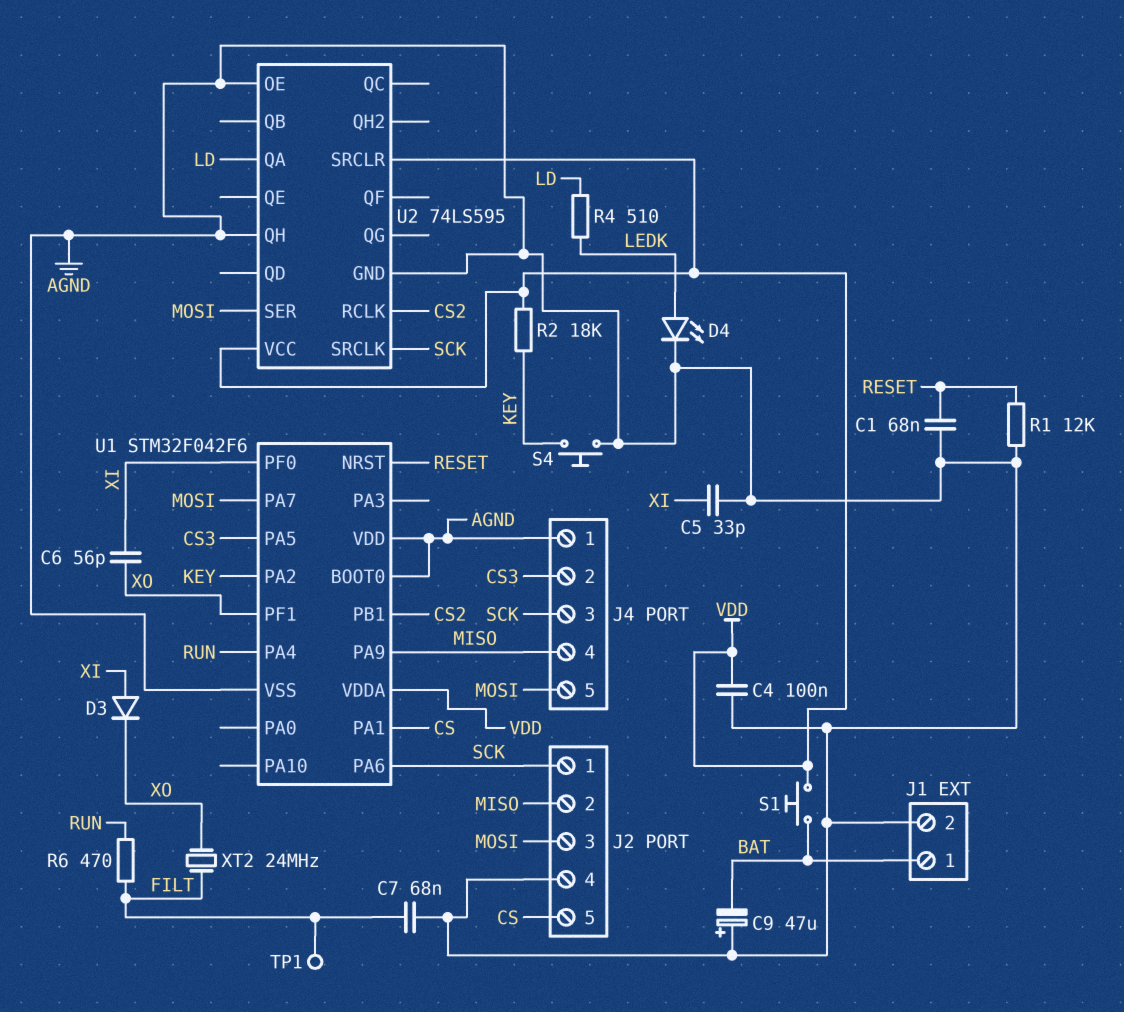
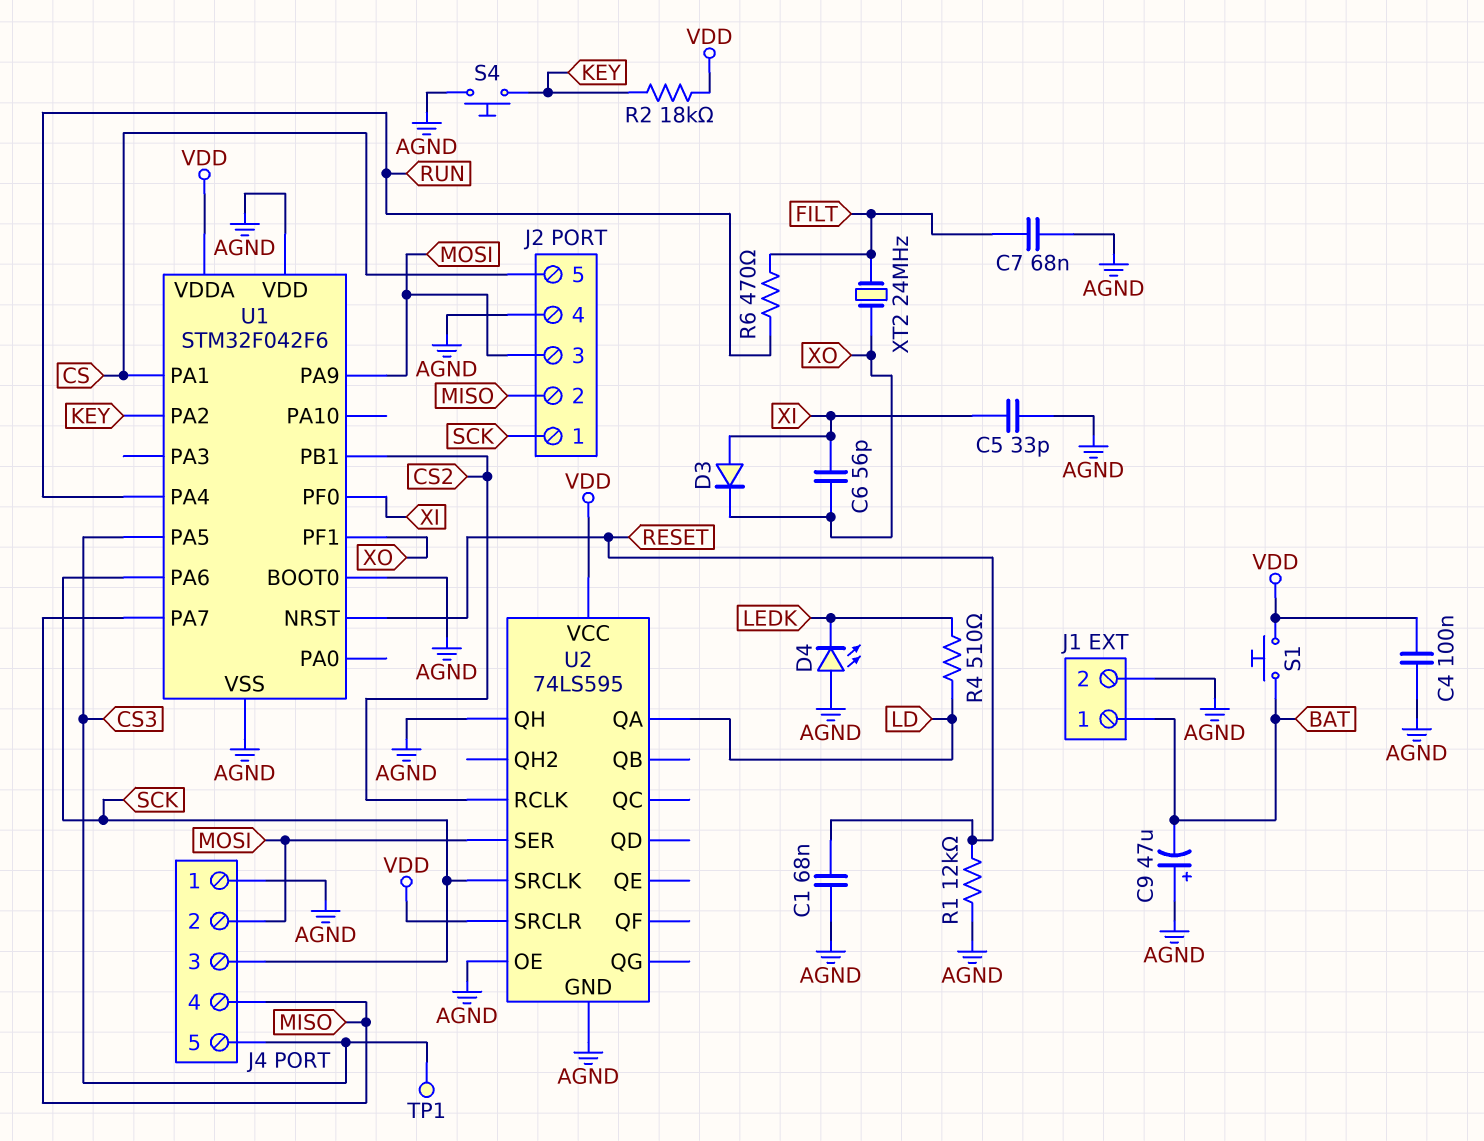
D4: LED (A LEDK, K AGND) -> LED (A AGND, K LEDK)
J4 pin 2: CS3 -> MOSI
J4 pin 5: MOSI -> CS3
TP1: test point (FILT) -> test point (CS3)
U1 pin PA7: MOSI -> MISO
U1 pin PA9: MISO -> MOSI

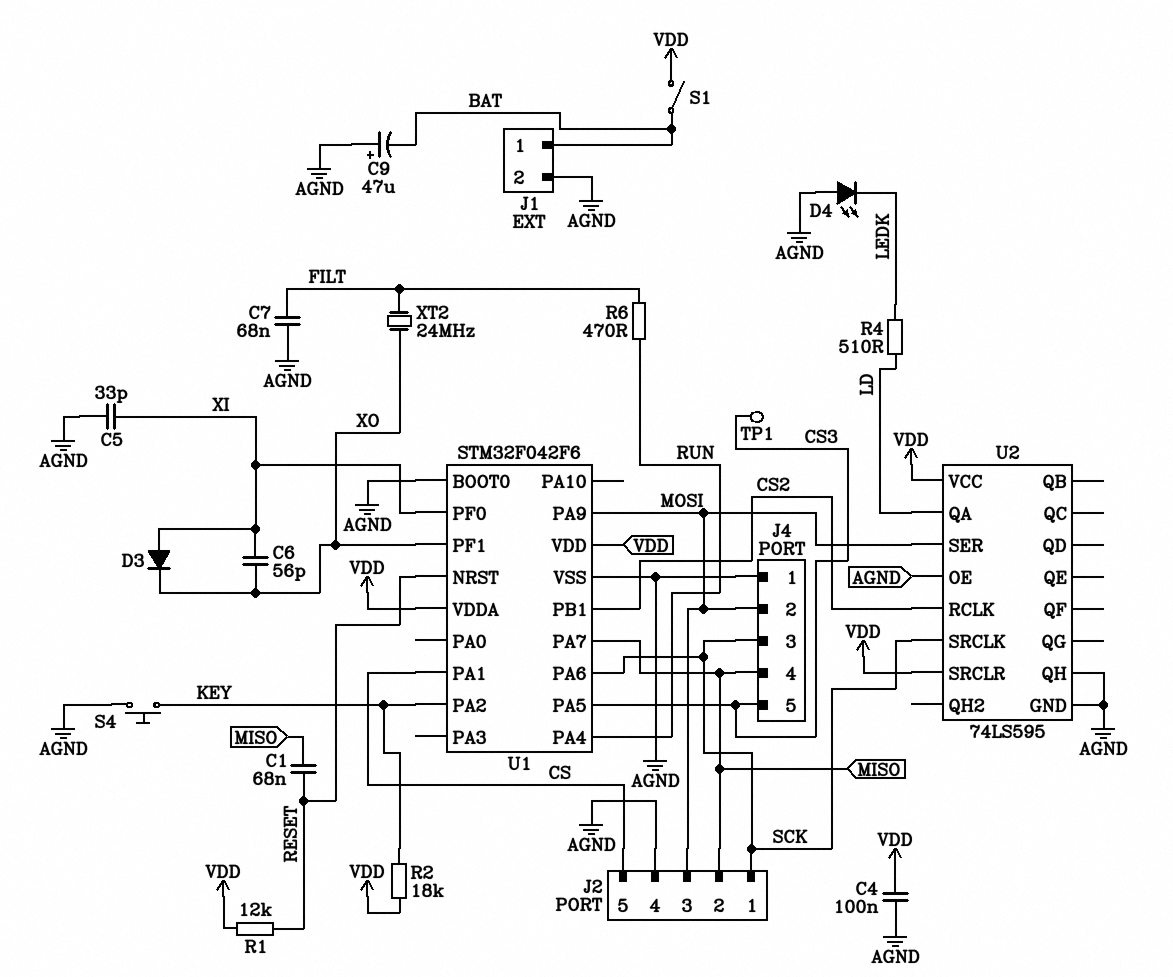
C1: 68nF (AGND, RESET) -> 68nF (MISO, RESET)
R1: 12k (AGND, RESET) -> 12k (RESET, VDD)
S1: button (BAT, VDD) -> switch (BAT, VDD)
U1 pin VDD: AGND -> VDD

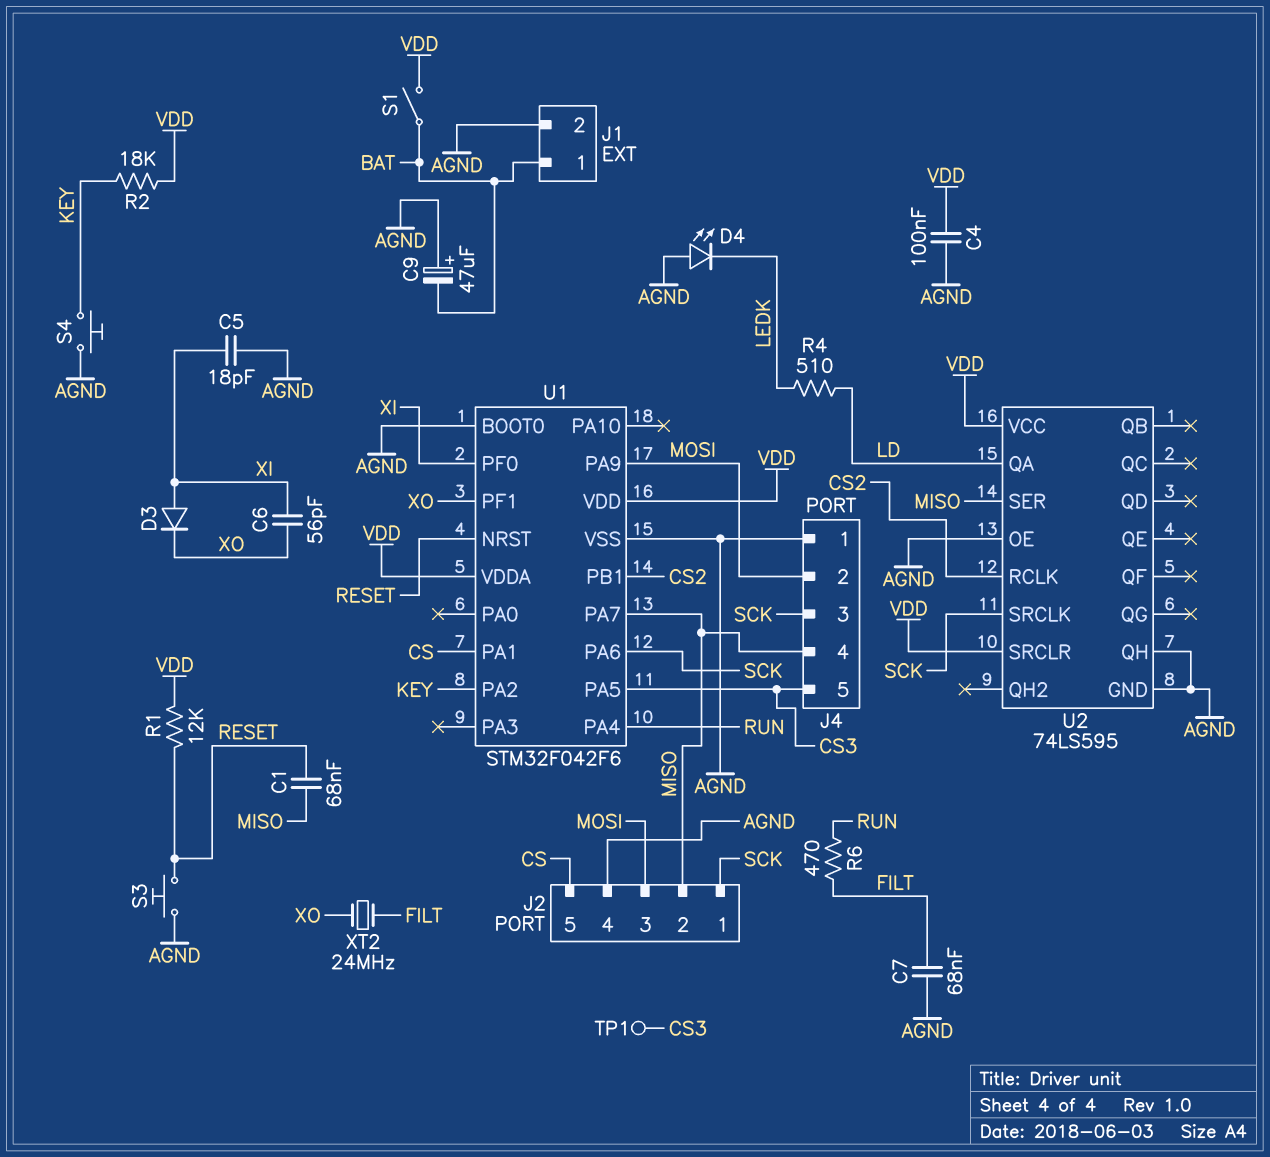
C5: 33pF (AGND, XI) -> 18pF (AGND, XI)
S3: none -> button (AGND, RESET)
U2 pin SER: MOSI -> MISO

